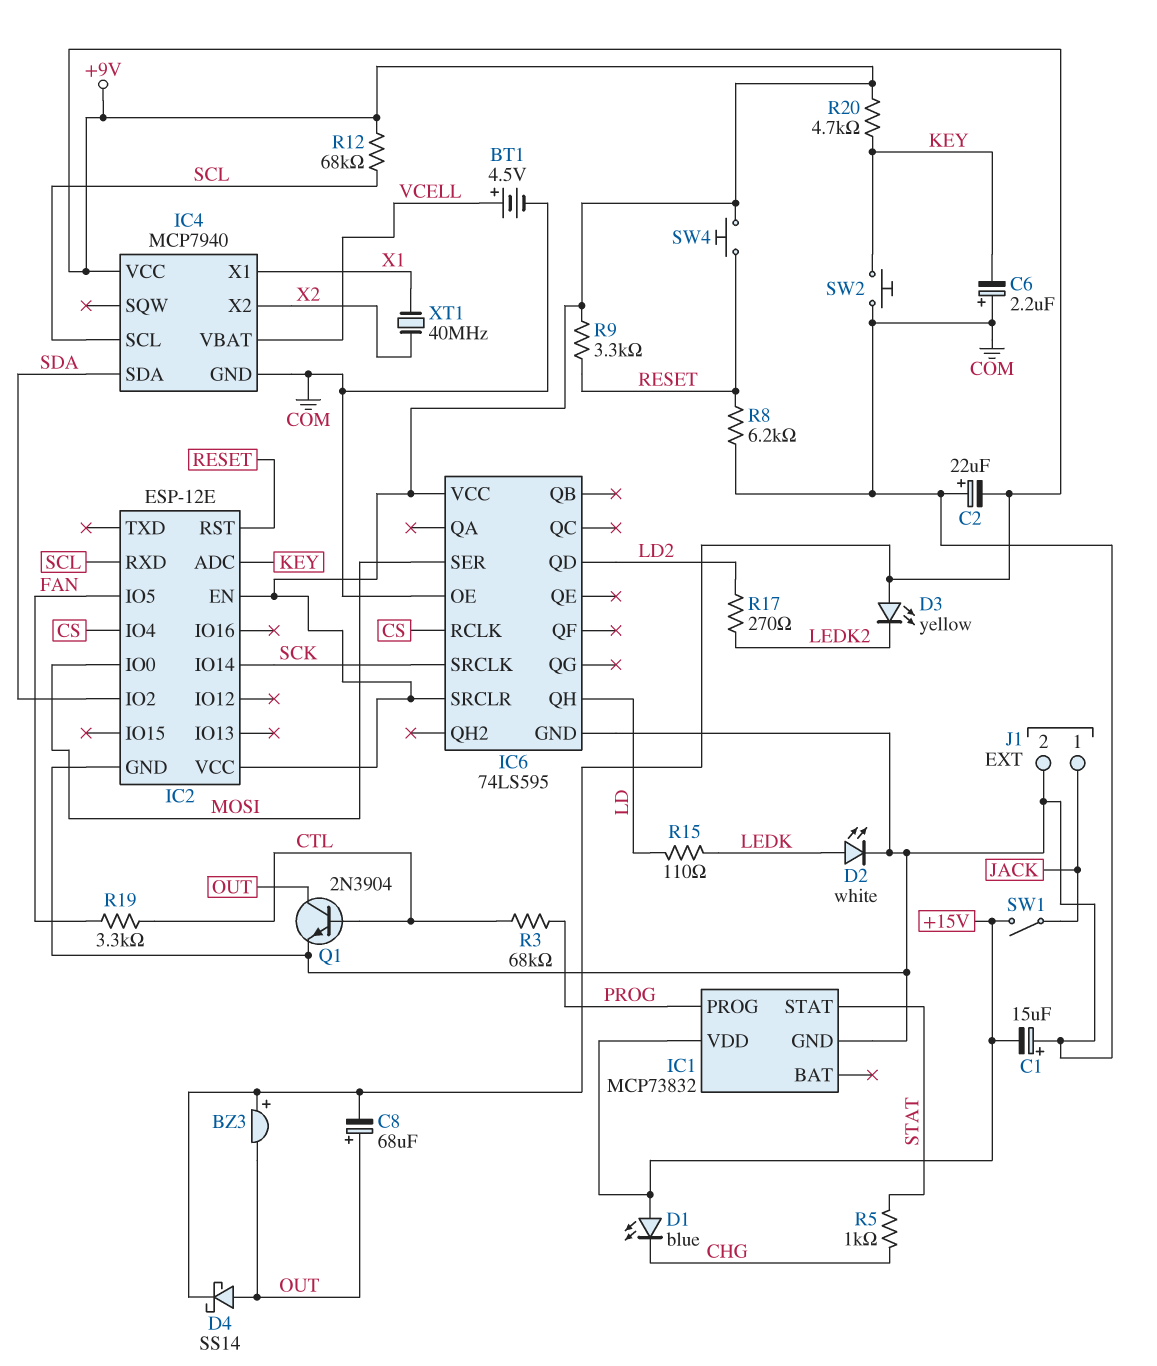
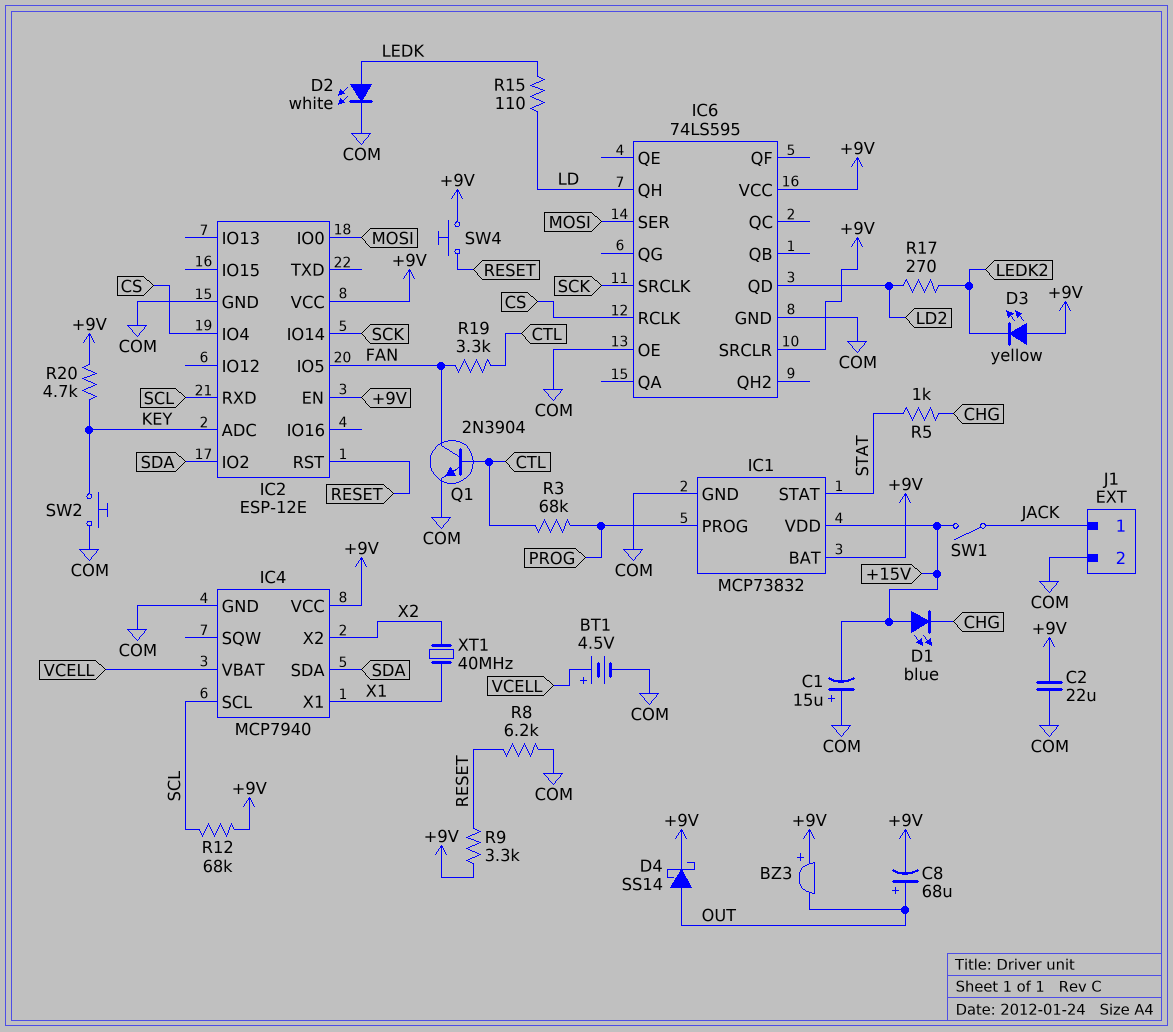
C2: 22uF (plus COM, minus +9V) -> 22uF (+9V, COM)
C6: 2.2uF (plus COM, minus KEY) -> none
IC1 pin BAT: none -> +9V
Q1: NPN 2N3904 (B CTL, C OUT, E COM) -> NPN 2N3904 (B CTL, C FAN, E COM)

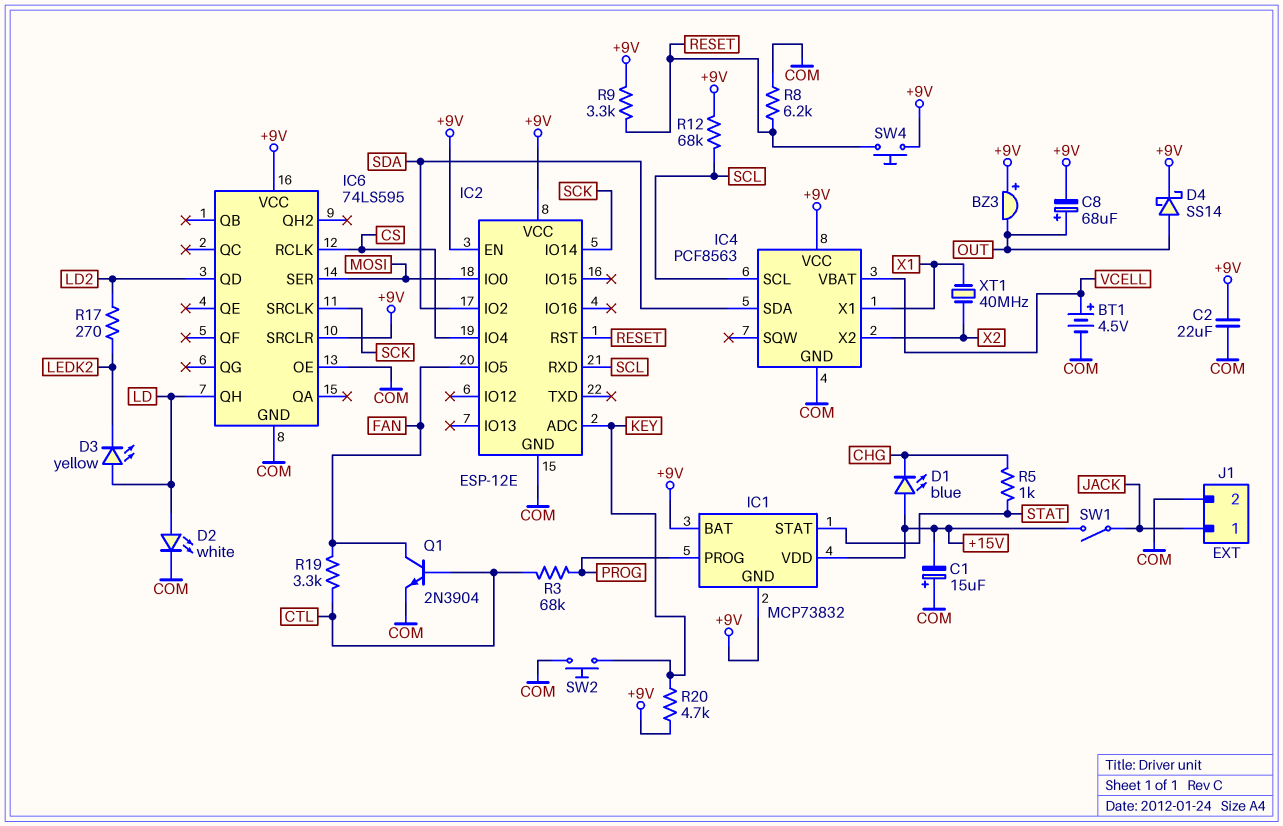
D2: LED white (A LEDK, K COM) -> LED white (A LD, K COM)
D3: LED yellow (A +9V, K LEDK2) -> LED yellow (A LD, K LEDK2)
IC1 pin GND: COM -> +9V
IC4: MCP7940 -> PCF8563
R15: 110 (LD, LEDK) -> none

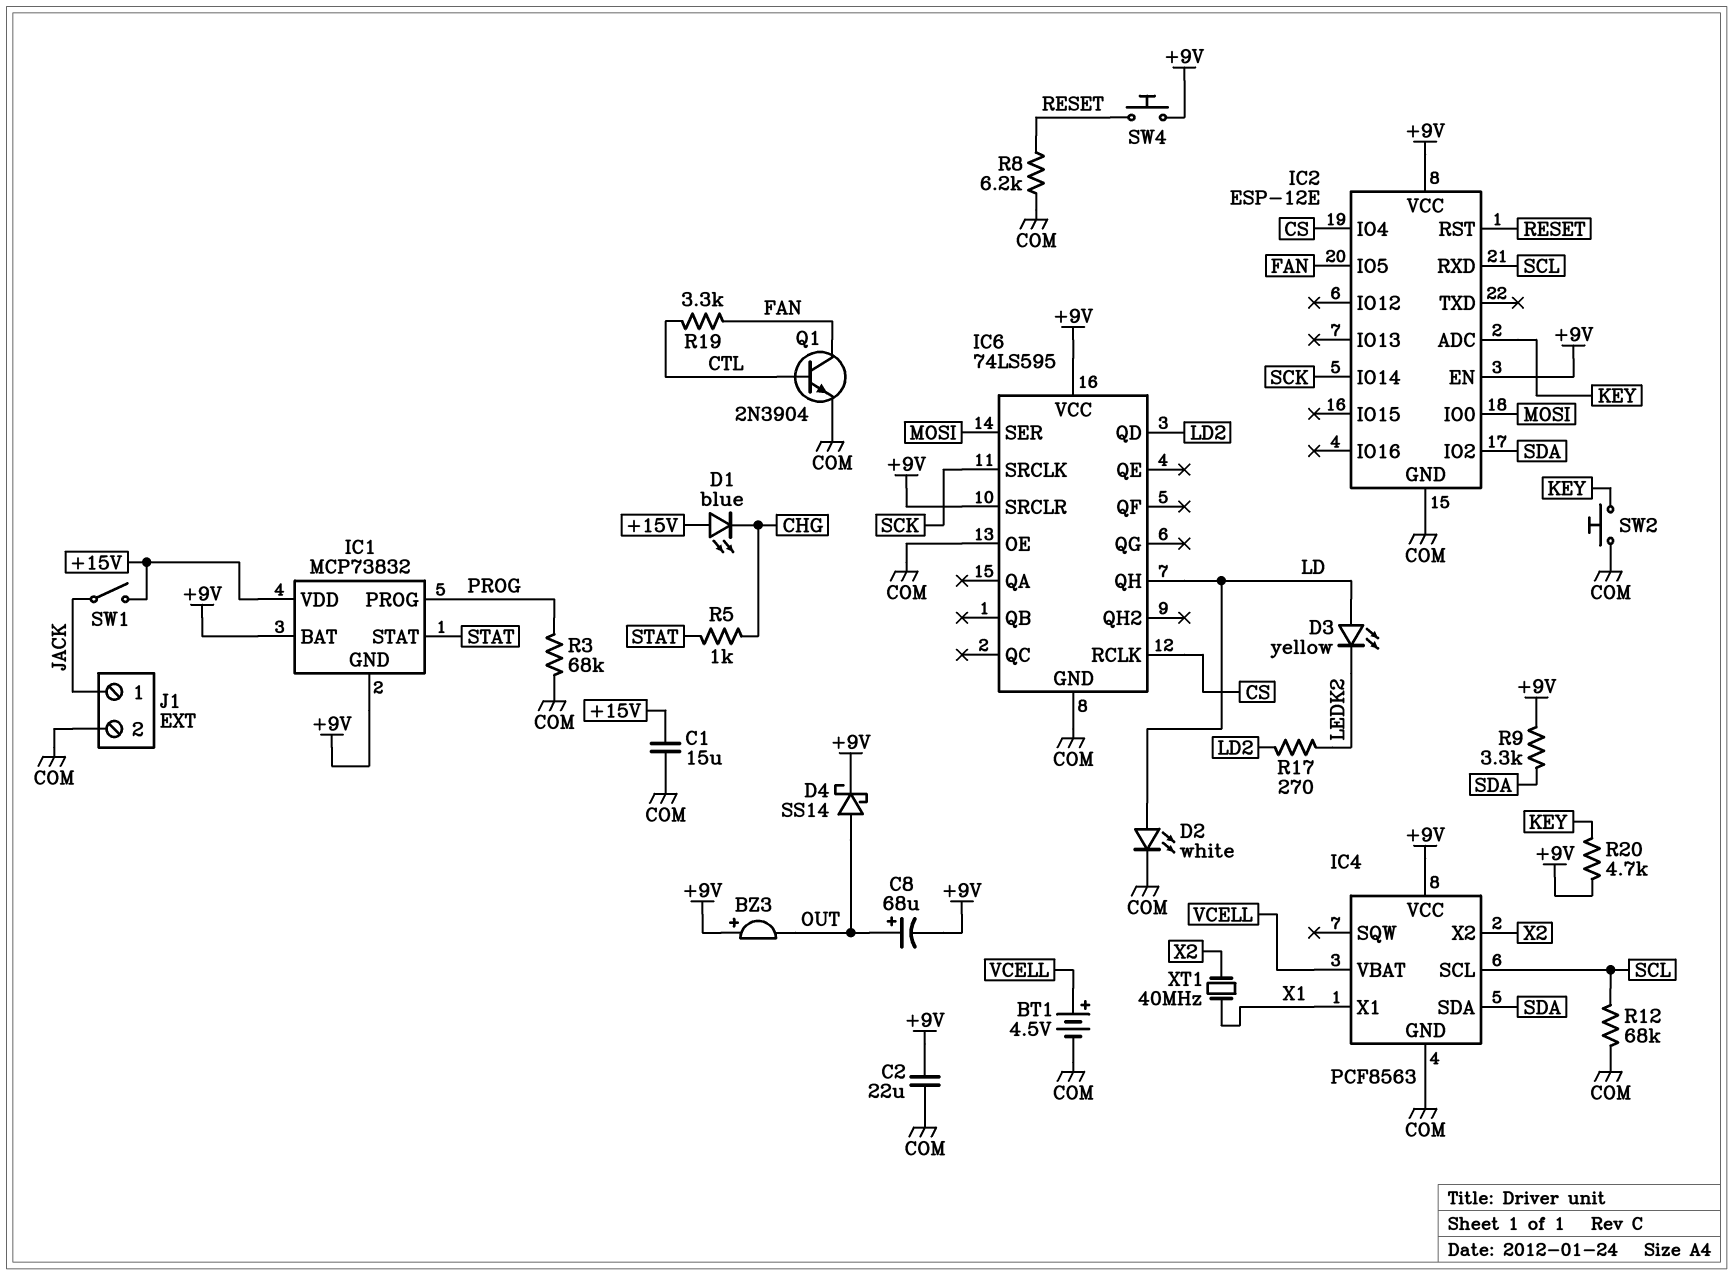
C1: 15uF (plus COM, minus +15V) -> 15uF (+15V, COM)
R3: 68k (CTL, PROG) -> 68k (COM, PROG)
R9: 3.3k (+9V, RESET) -> 3.3k (+9V, SDA)
R12: 68k (+9V, SCL) -> 68k (COM, SCL)

